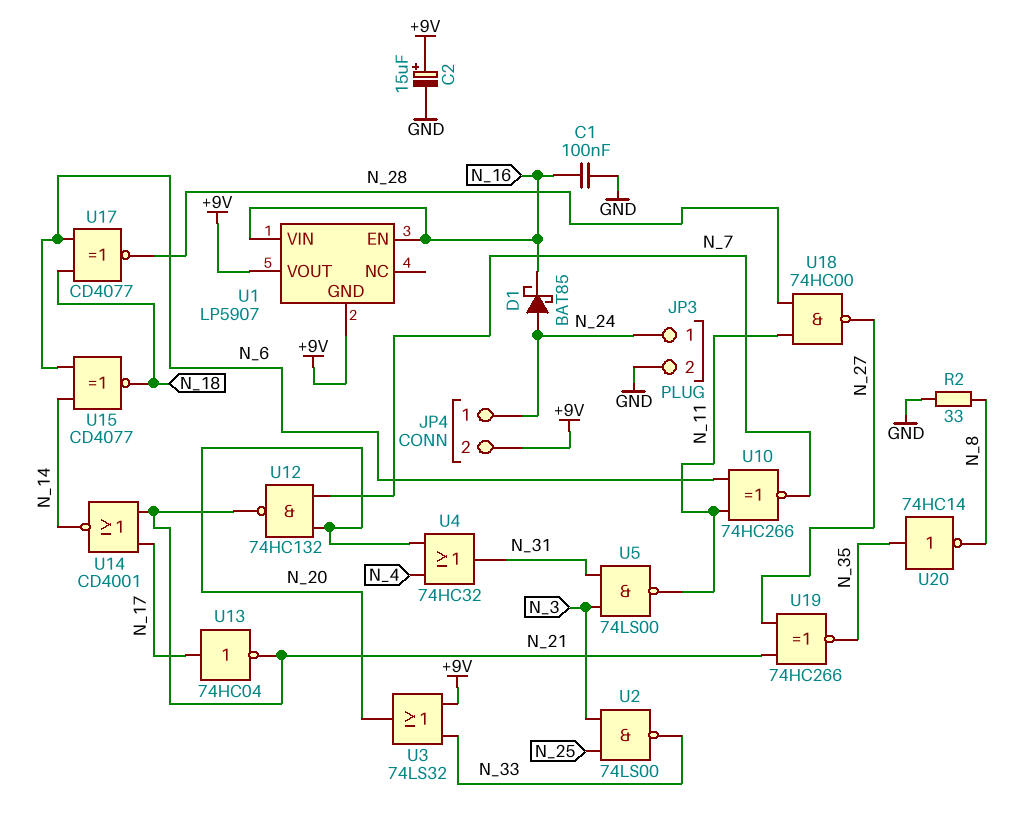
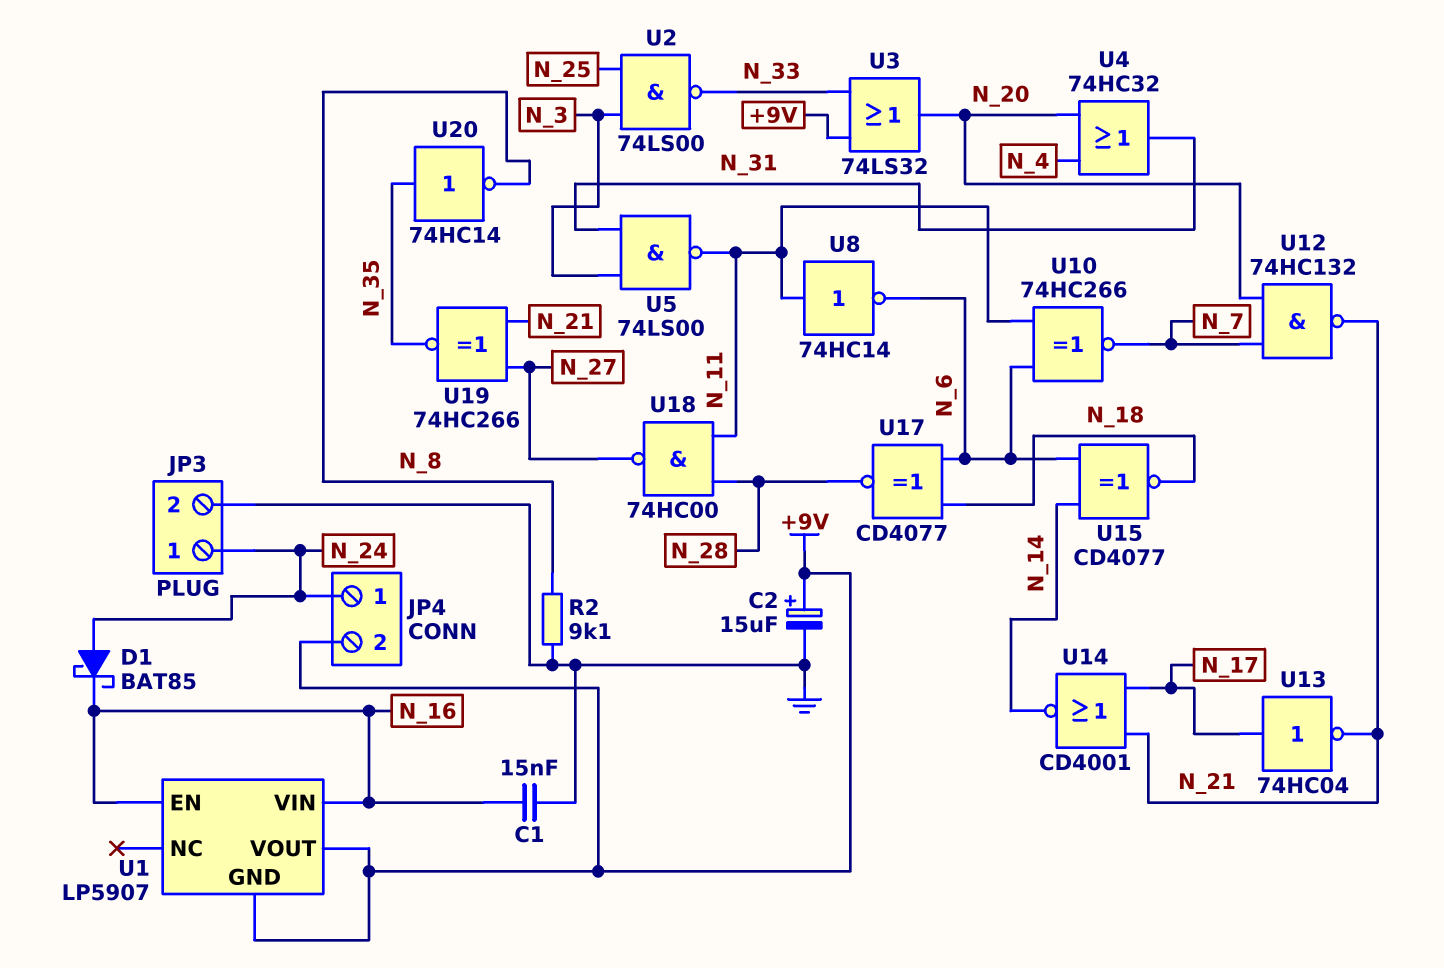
C1: 100nF (GND, N_16) -> 15nF (GND, N_16)
R2: 33 (GND, N_8) -> 9.1k (GND, N_8)
U8: none -> NOT 74HC14 (in N_11, out N_6)

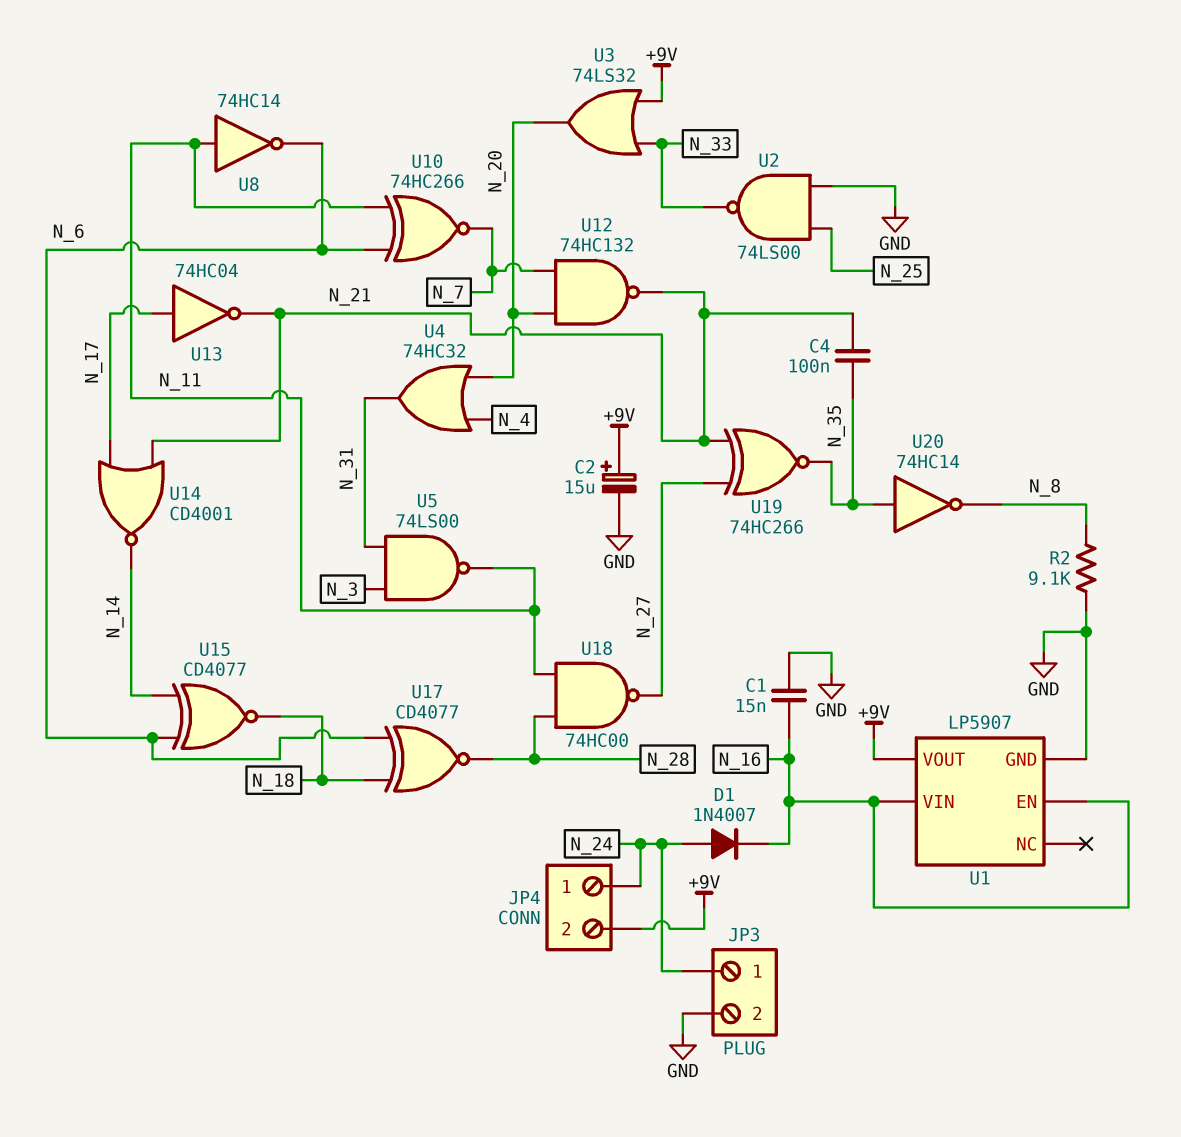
C4: none -> 100nF (N_21, N_35)
D1: schottky BAT85 (A N_24, K N_16) -> diode 1N4007 (A N_24, K N_16)
U1 pin GND: +9V -> GND
U2: NAND 74LS00 (in N_3, in N_25, out N_33) -> NAND 74LS00 (in GND, in N_25, out N_33)

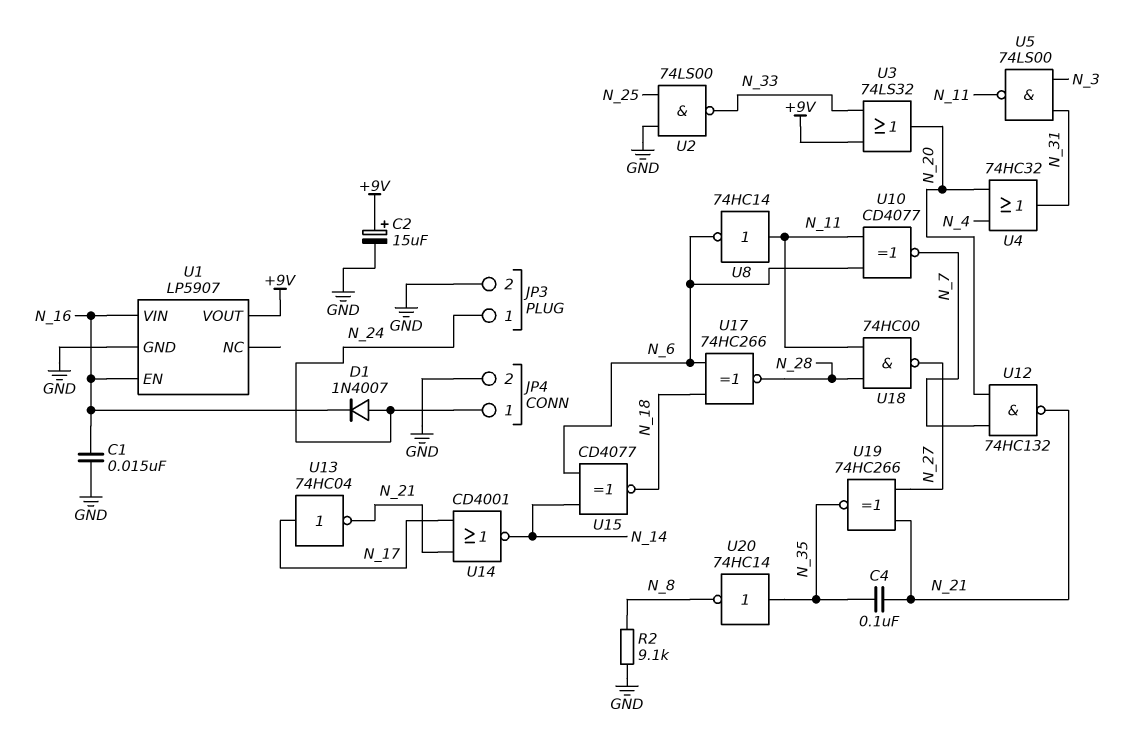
JP4 pin 2: +9V -> GND
U10: XNOR 74HC266 (in N_6, in N_11, out N_7) -> XNOR CD4077 (in N_6, in N_11, out N_7)
U17: XNOR CD4077 (in N_6, in N_18, out N_28) -> XNOR 74HC266 (in N_6, in N_18, out N_28)

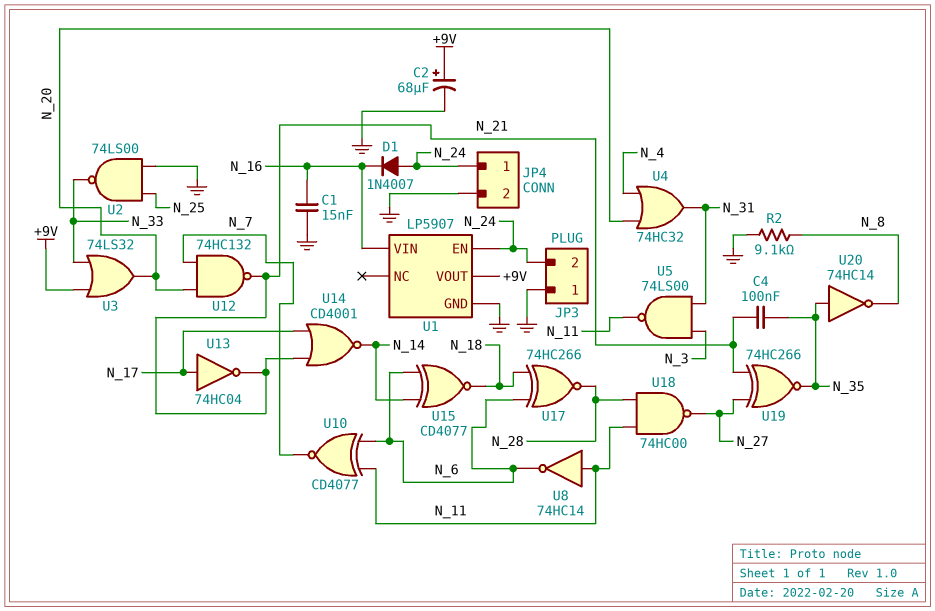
C2: 15uF (plus +9V, minus GND) -> 68uF (plus +9V, minus GND)
JP3 pin 1: N_24 -> GND
JP3 pin 2: GND -> N_24
U1 pin EN: N_16 -> N_24

